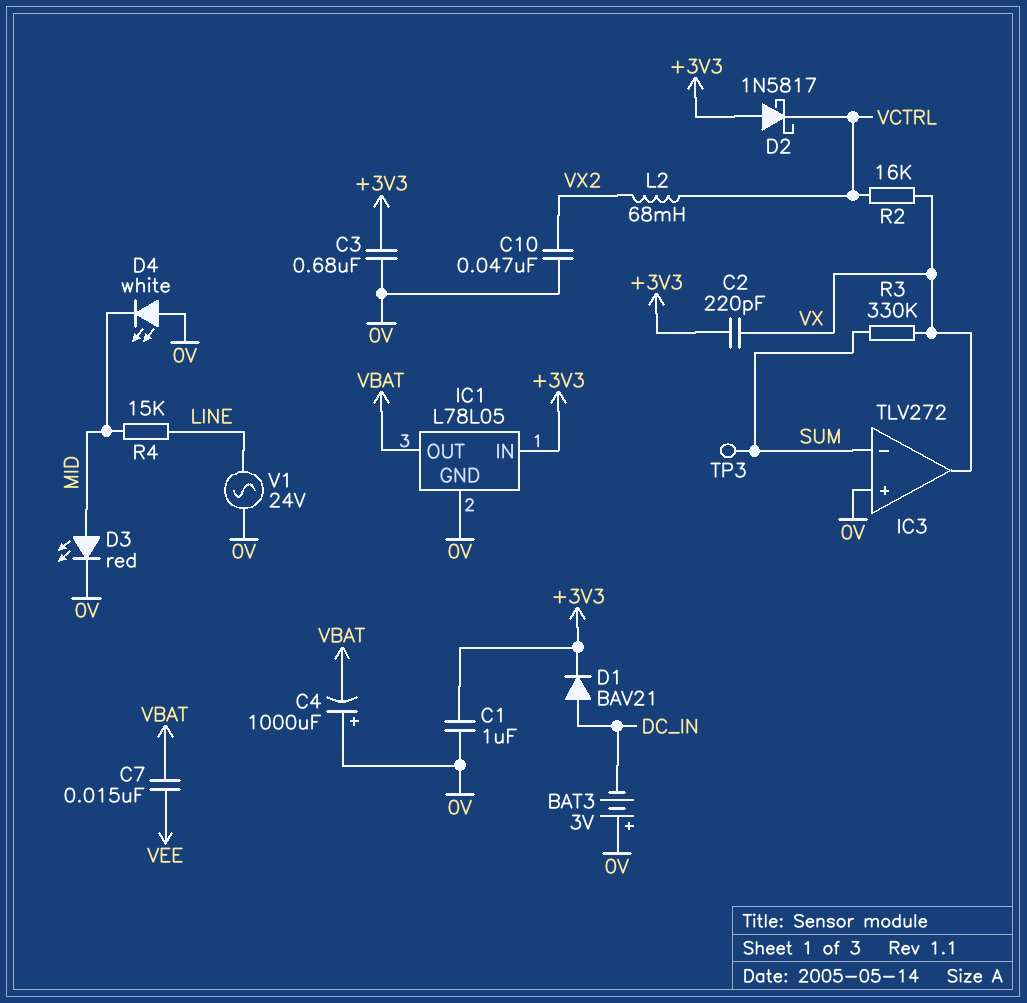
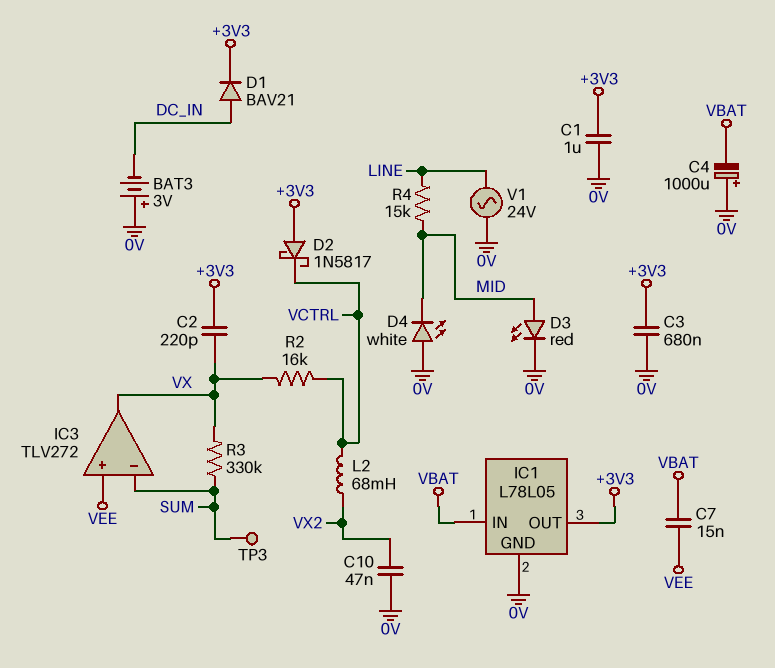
IC1 pin IN: +3V3 -> VBAT
IC1 pin OUT: VBAT -> +3V3
IC3 pin in+: 0V -> VEE

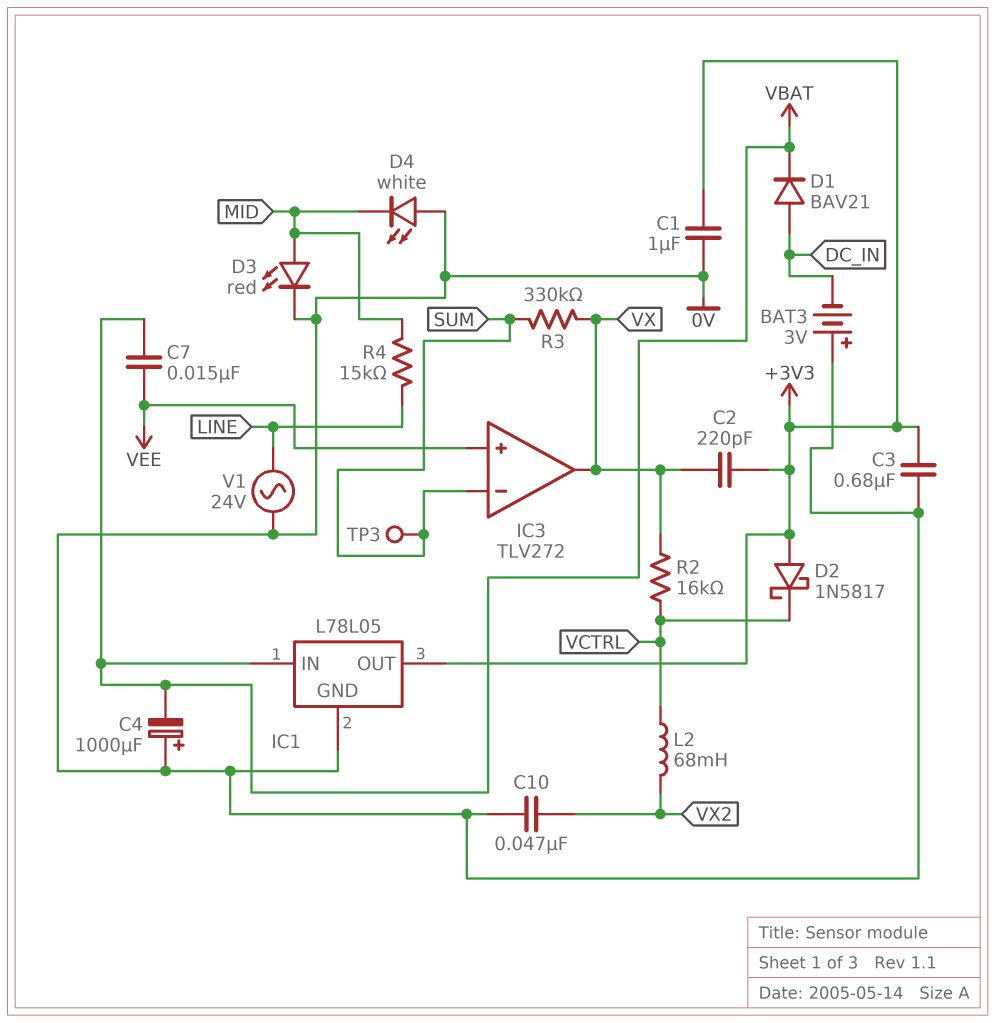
D1: diode BAV21 (A DC_IN, K +3V3) -> diode BAV21 (A DC_IN, K VBAT)

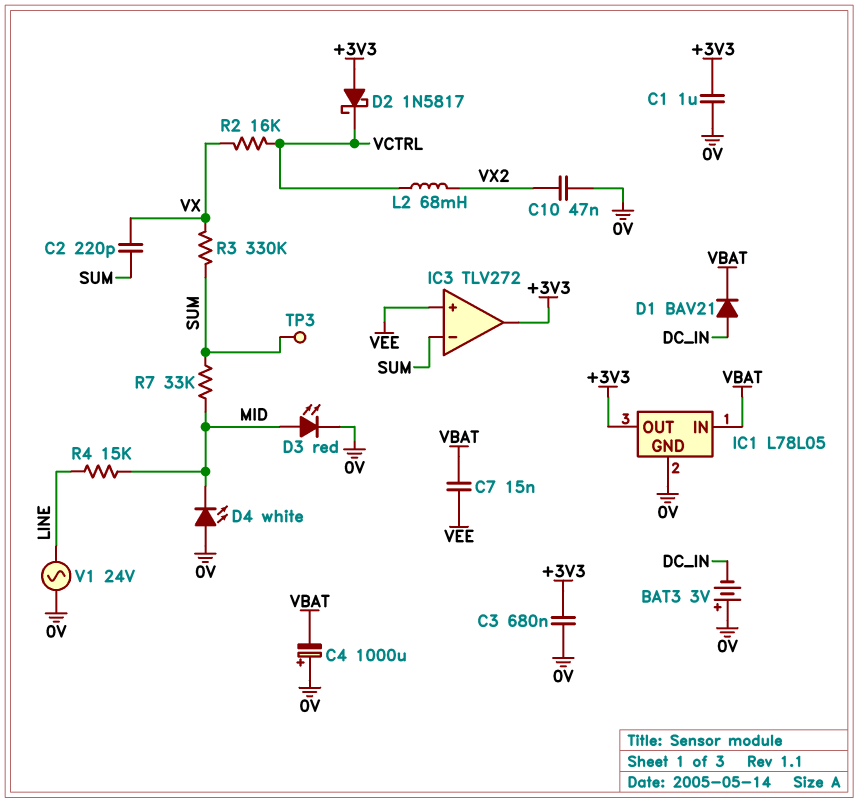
C2: 220pF (+3V3, VX) -> 220pF (SUM, VX)
IC3 pin out: VX -> +3V3
R7: none -> 33k (MID, SUM)

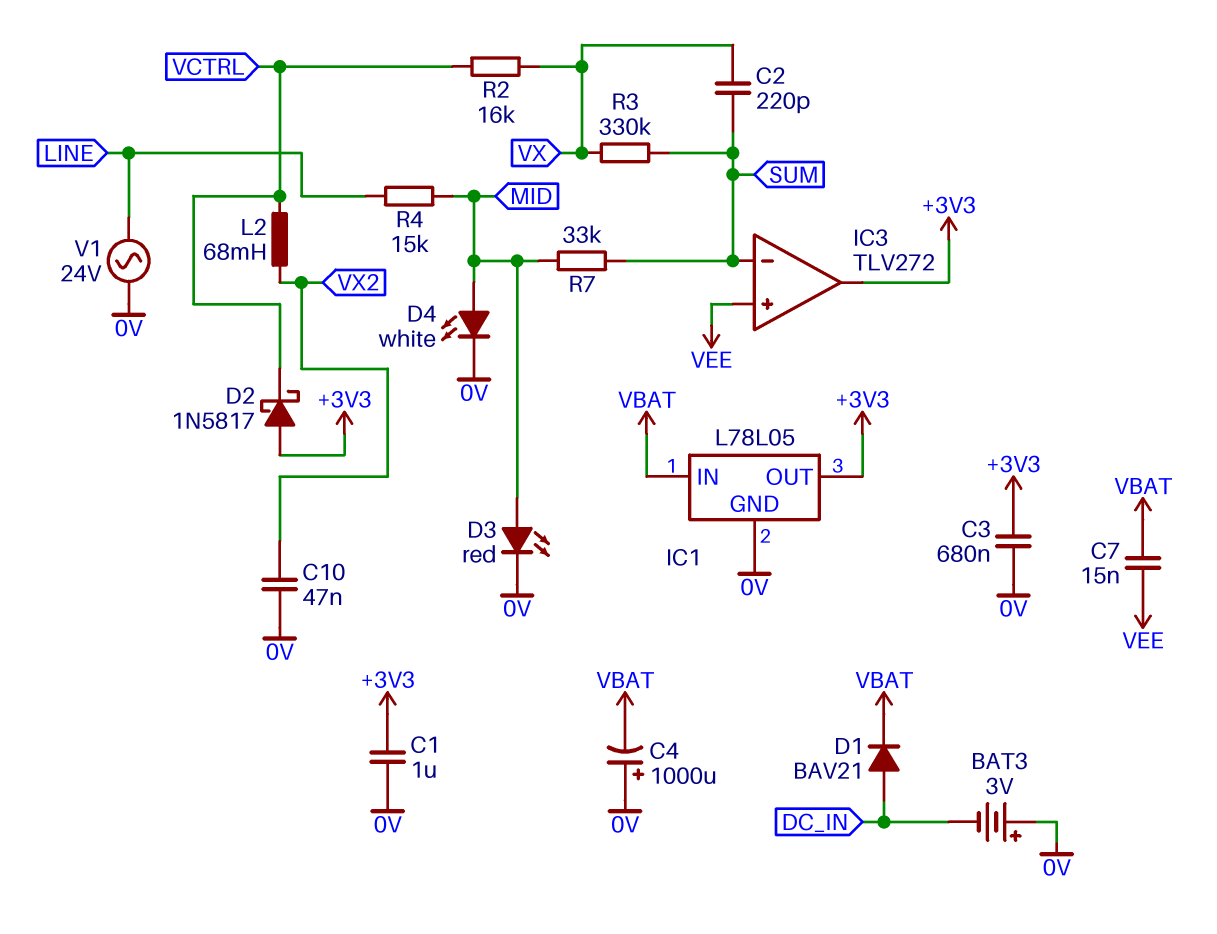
D4: LED white (A 0V, K MID) -> LED white (A MID, K 0V)
TP3: test point (SUM) -> none

